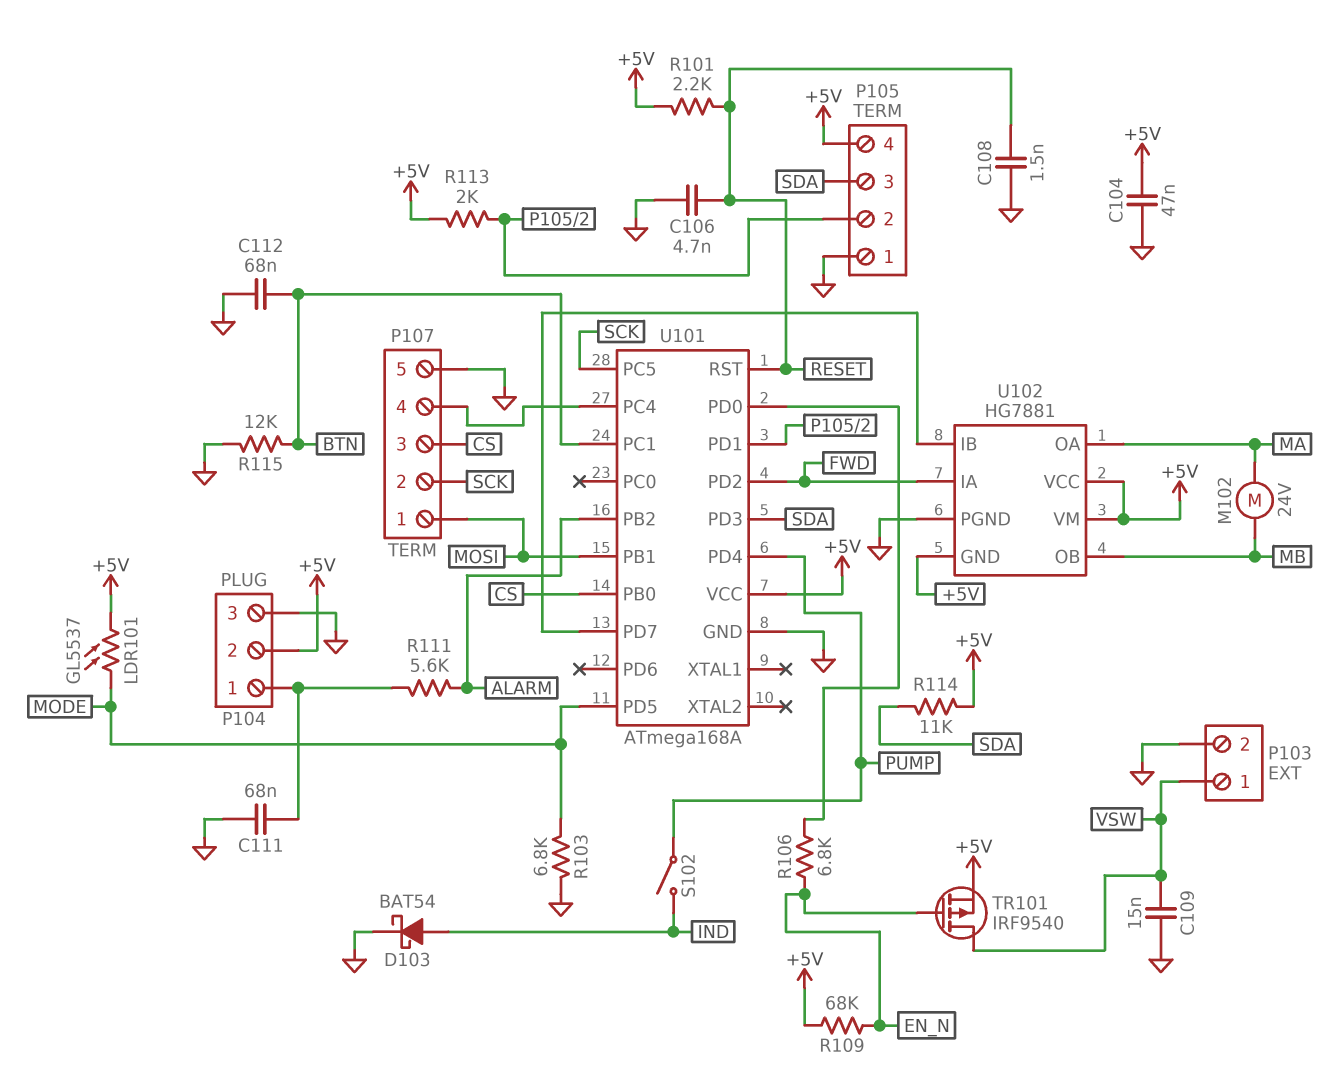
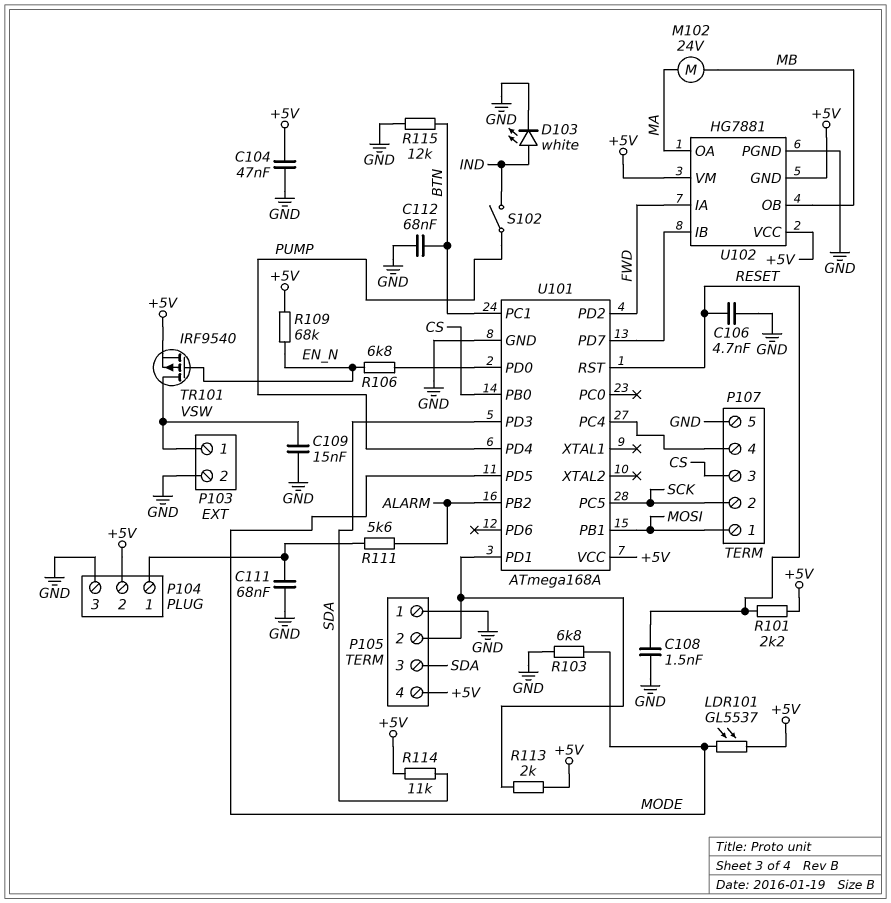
D103: schottky BAT54 (A IND, K GND) -> LED white (A IND, K GND)

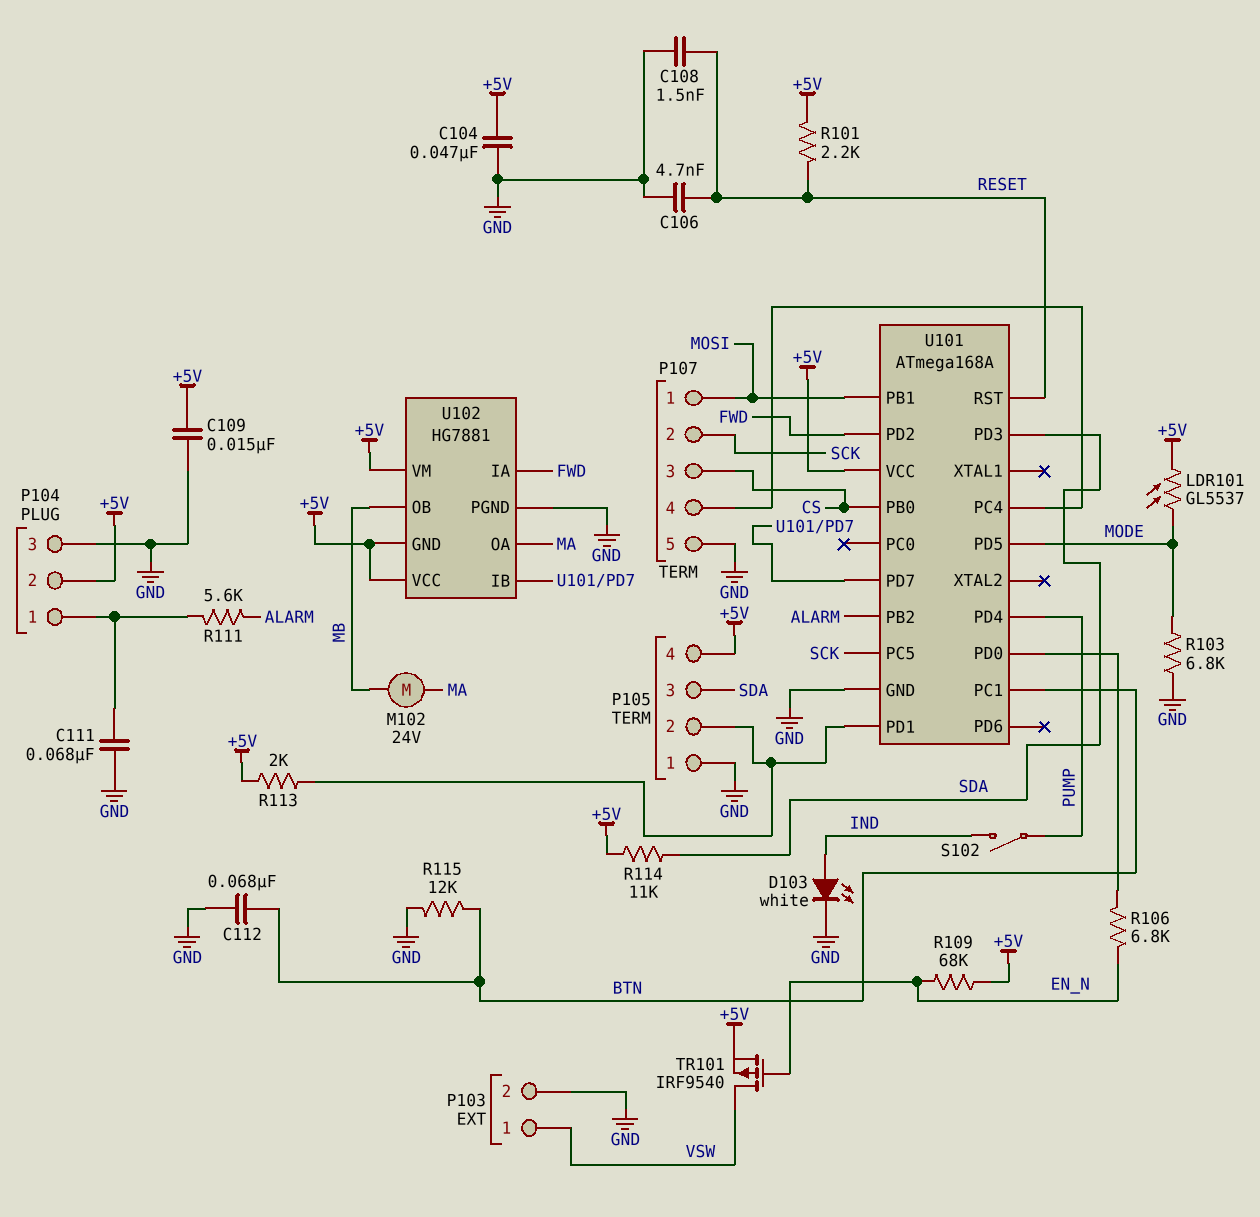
C109: 15nF (GND, VSW) -> 15nF (+5V, GND)

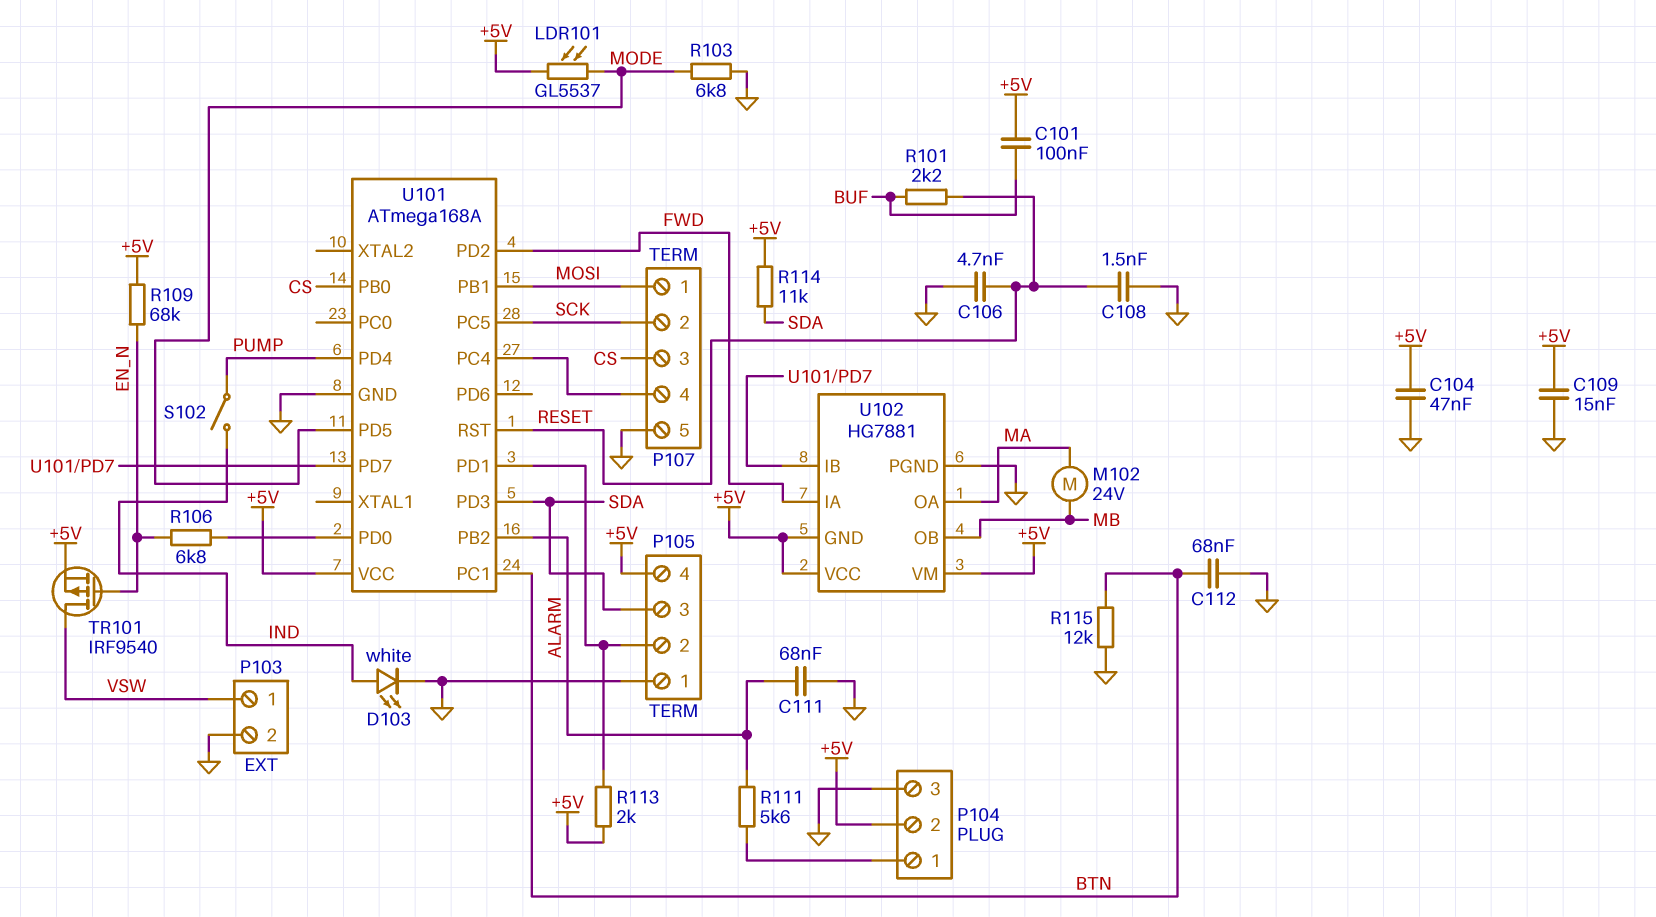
C101: none -> 100nF (+5V, BUF)
C111: 68nF (GND, P104/1) -> 68nF (ALARM, GND)
R101: 2.2k (+5V, RESET) -> 2.2k (BUF, RESET)

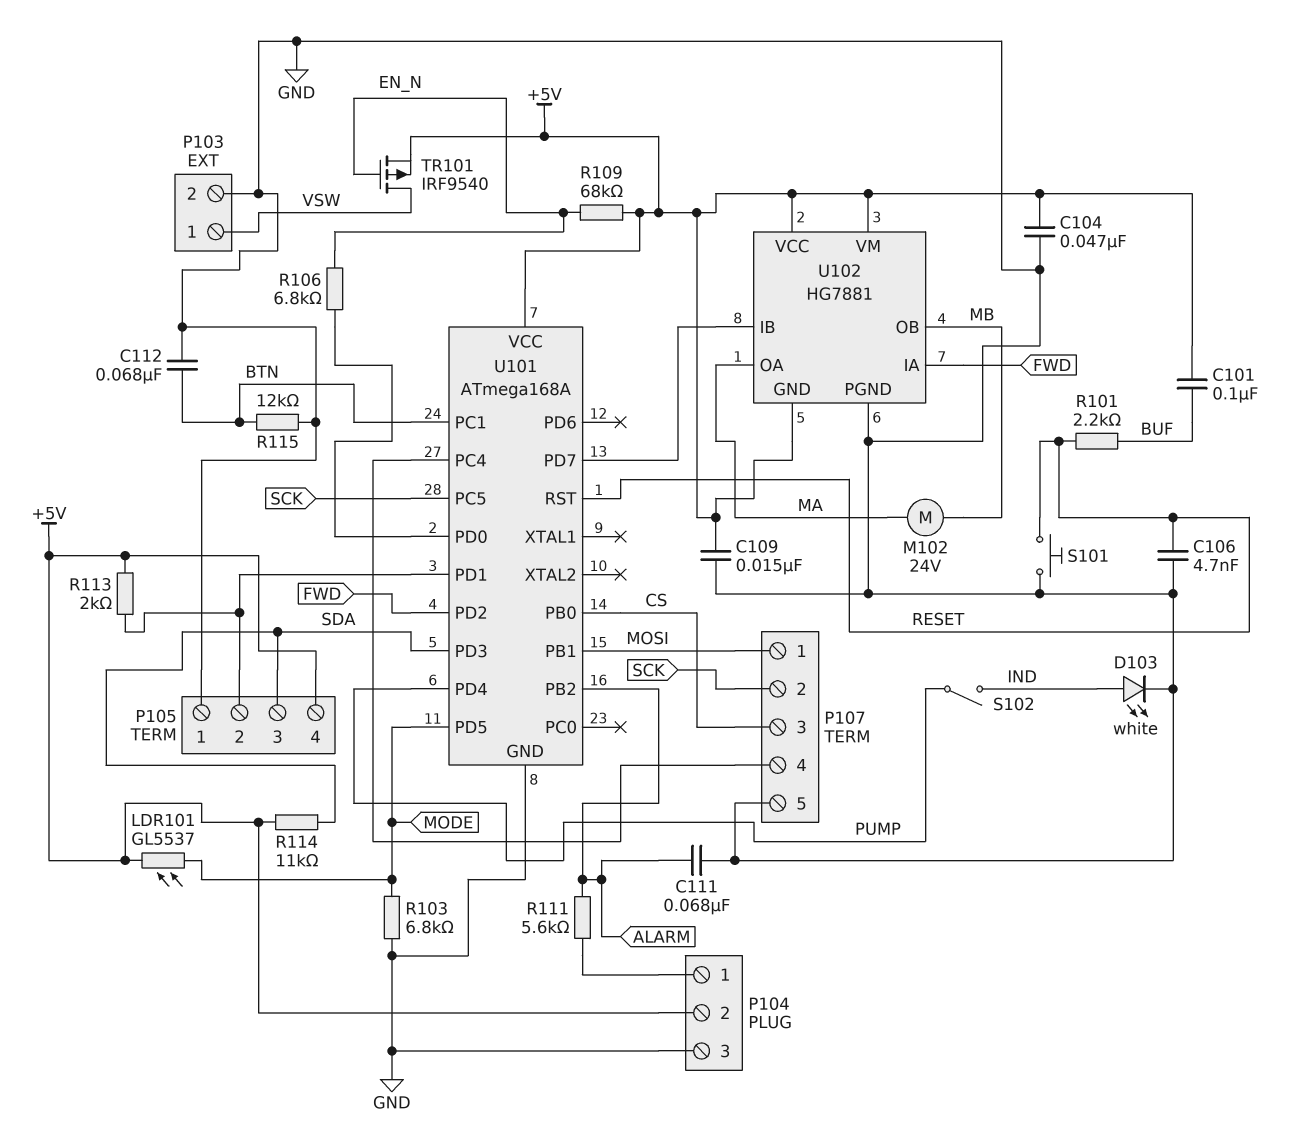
C108: 1.5nF (GND, RESET) -> none
S101: none -> button (GND, RESET)

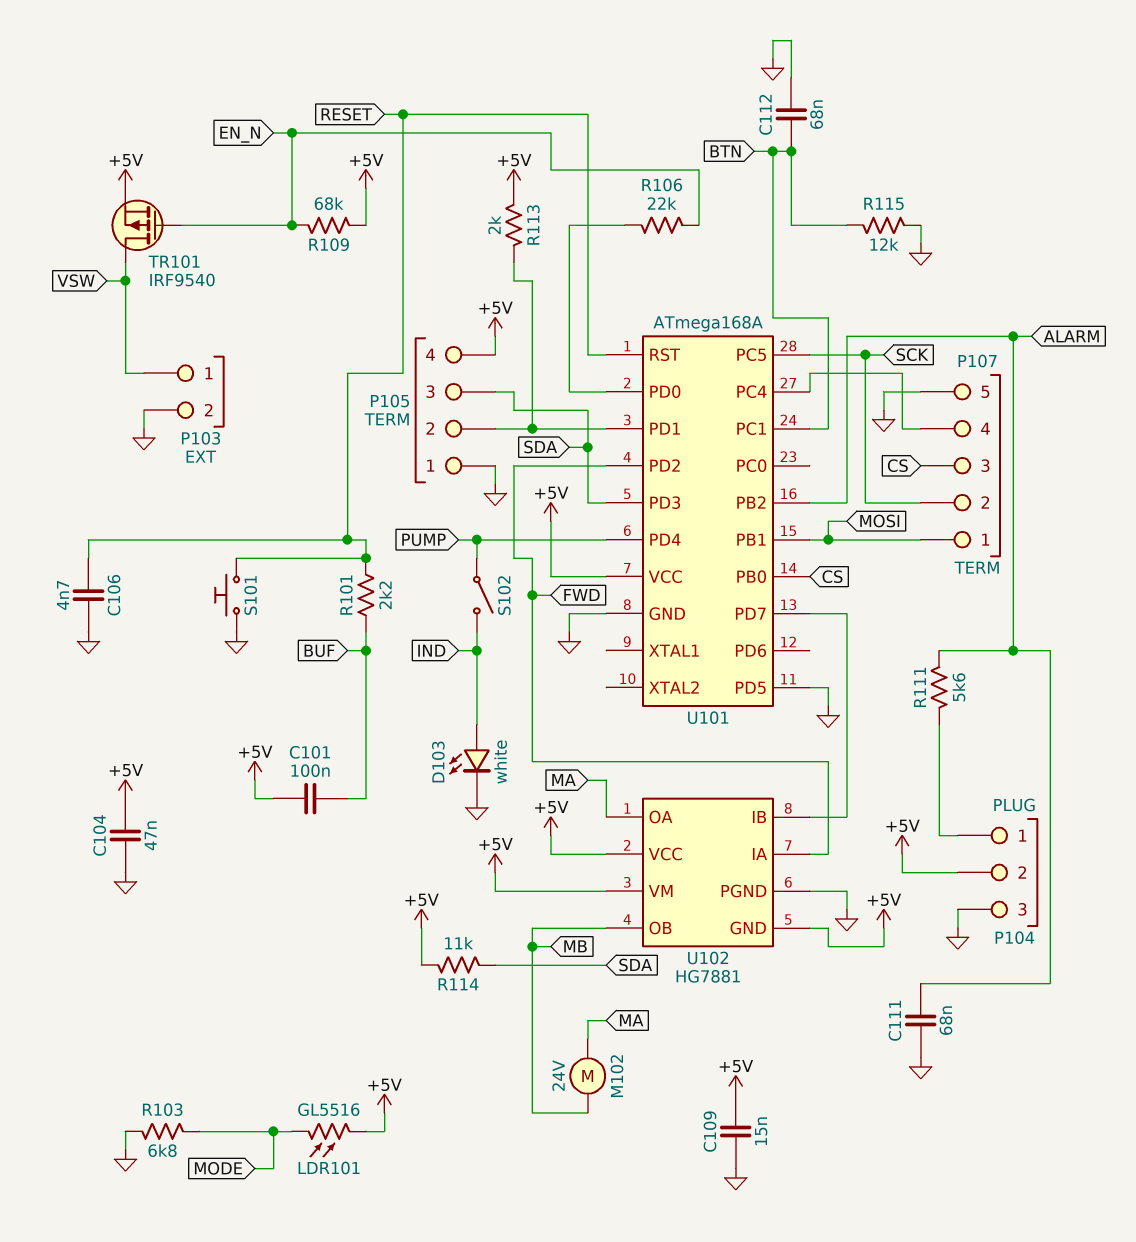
LDR101: GL5537 (+5V, MODE) -> GL5516 (+5V, MODE)
R106: 6.8k (EN_N, U101/PD0) -> 22k (EN_N, U101/PD0)
U101 pin PD5: MODE -> GND

